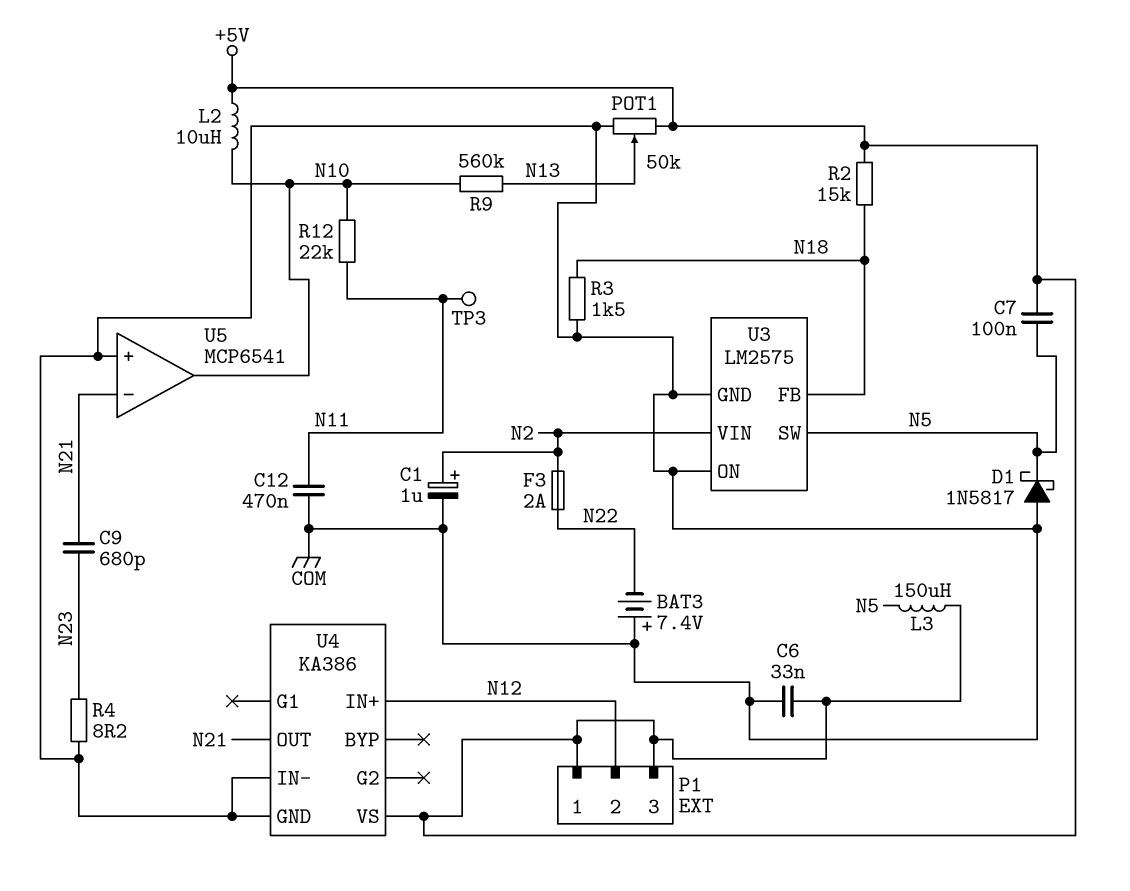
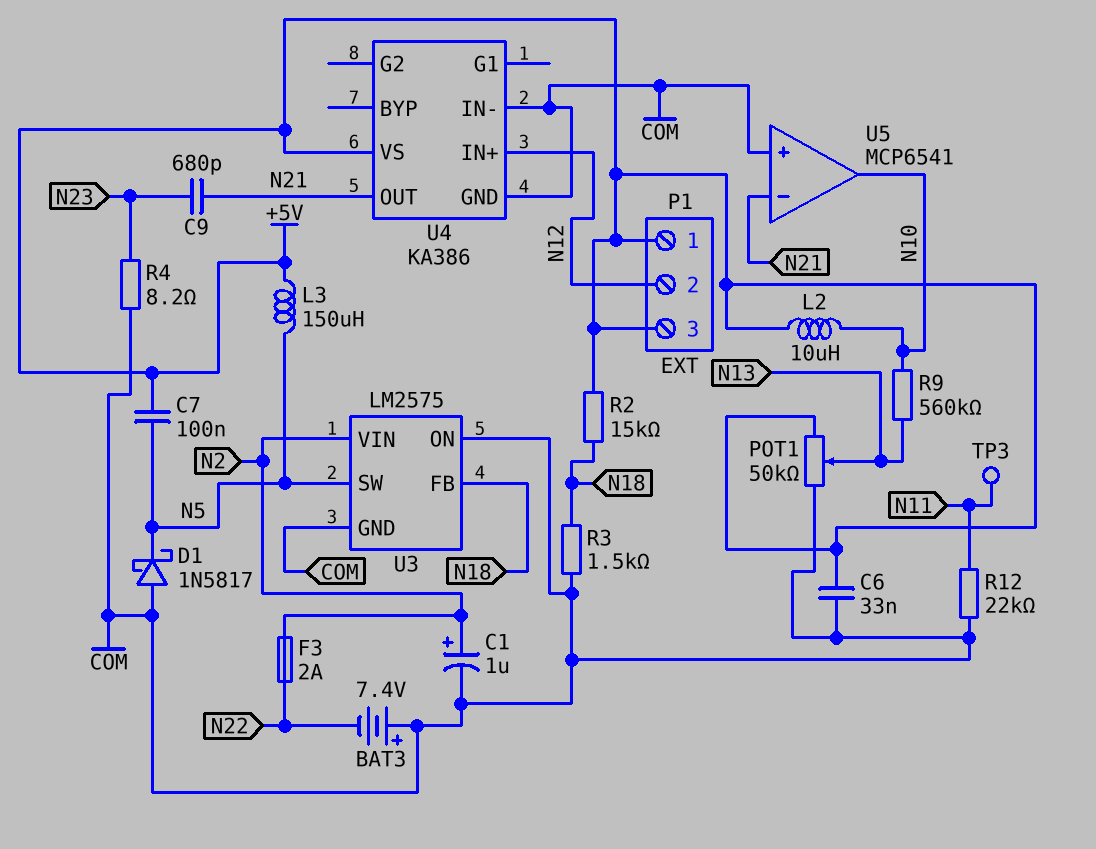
C12: 470nF (COM, N11) -> none
R12: 22k (N10, N11) -> 22k (COM, N11)

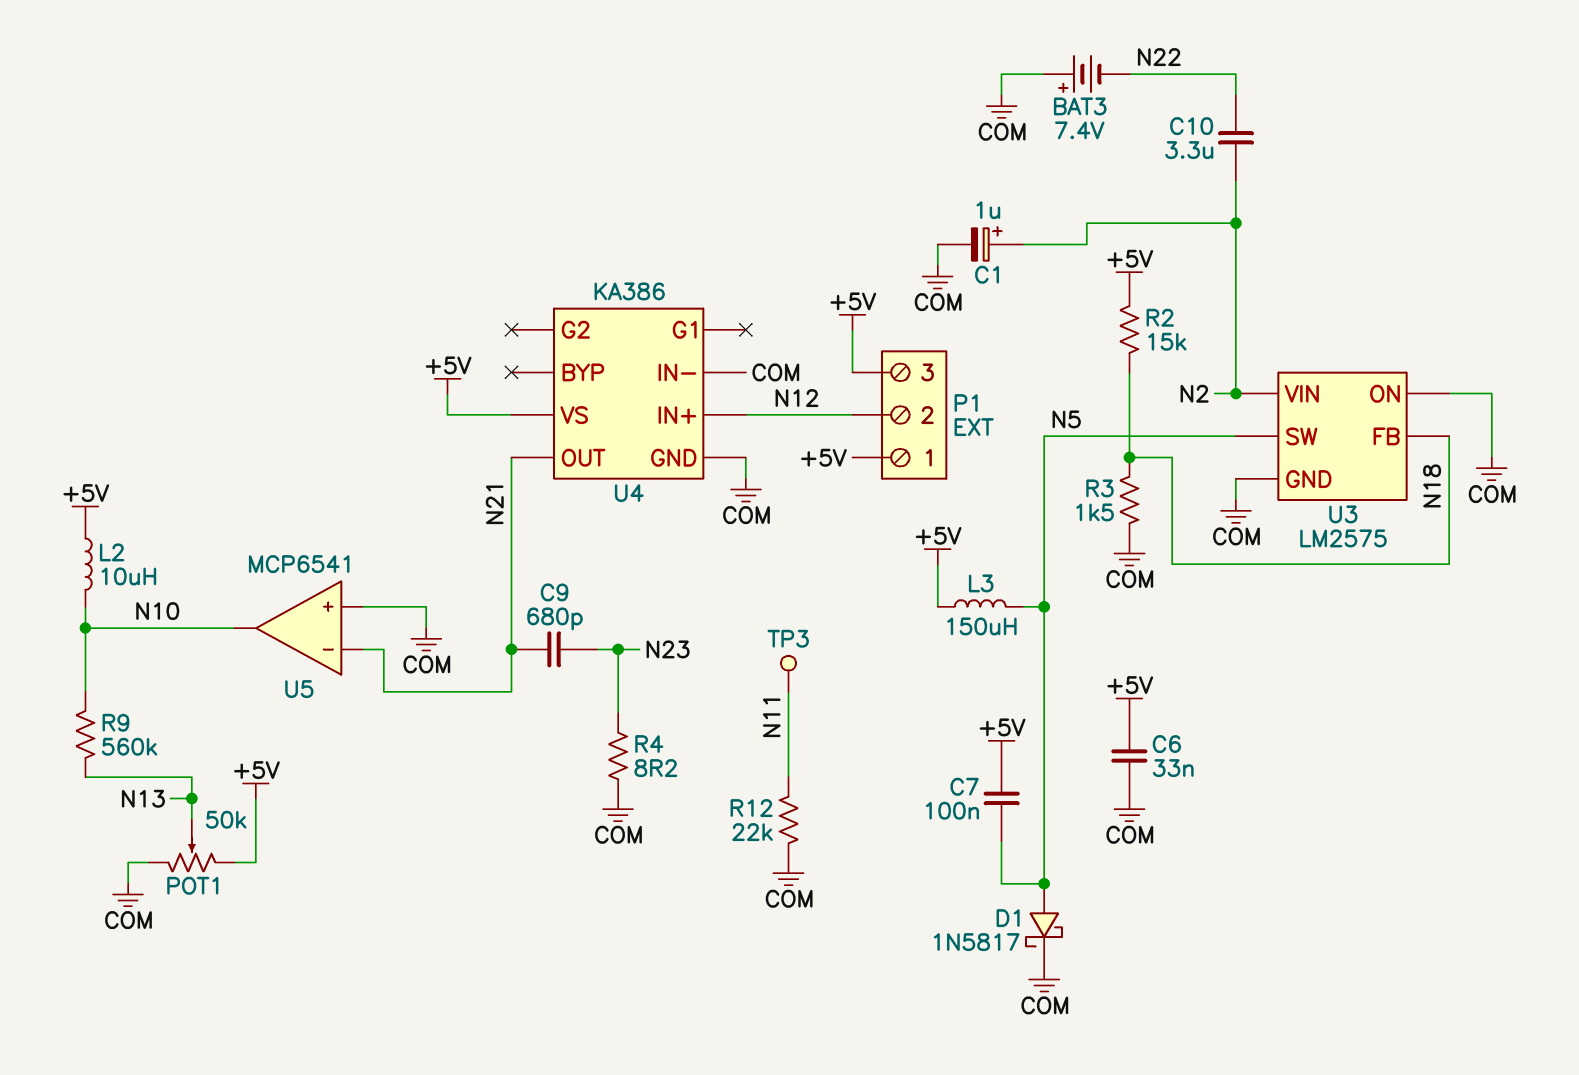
C10: none -> 3.3uF (N2, N22)
D1: schottky 1N5817 (A COM, K N5) -> schottky 1N5817 (A N5, K COM)
F3: 2A (N2, N22) -> none

